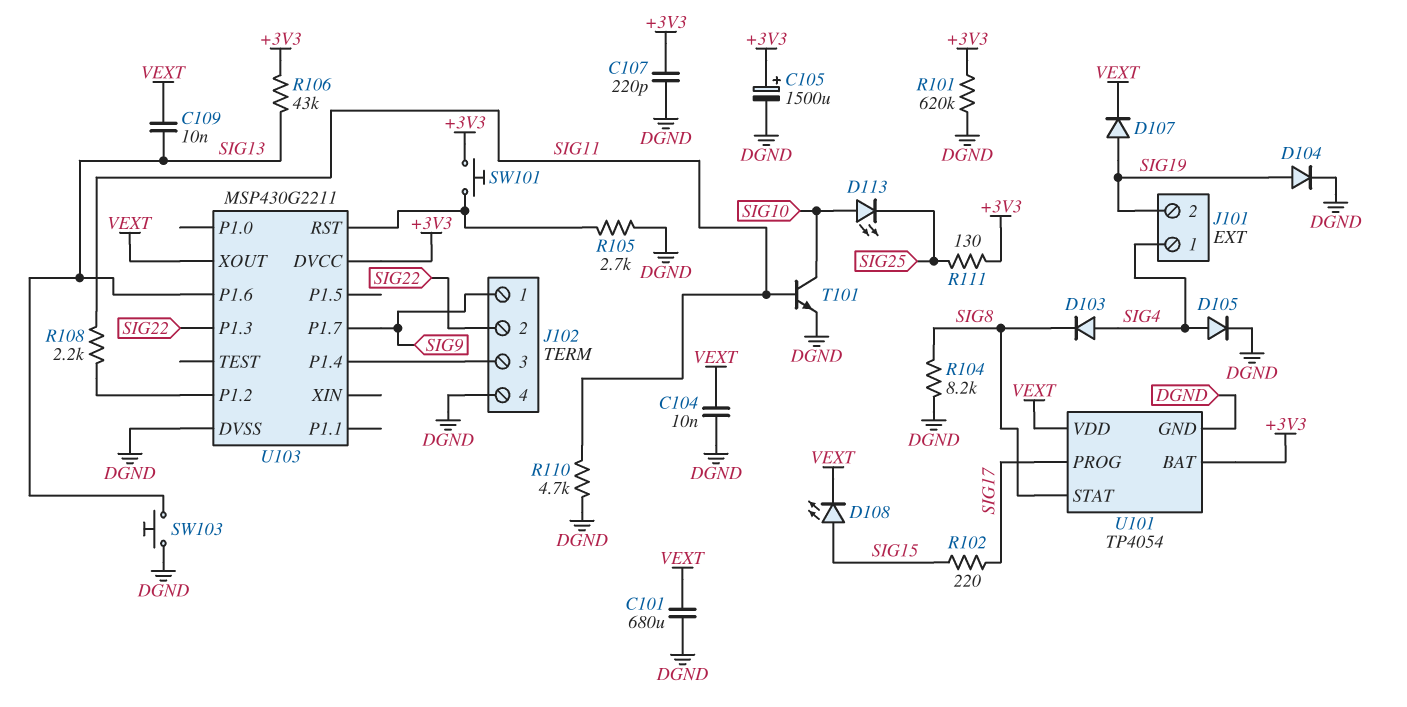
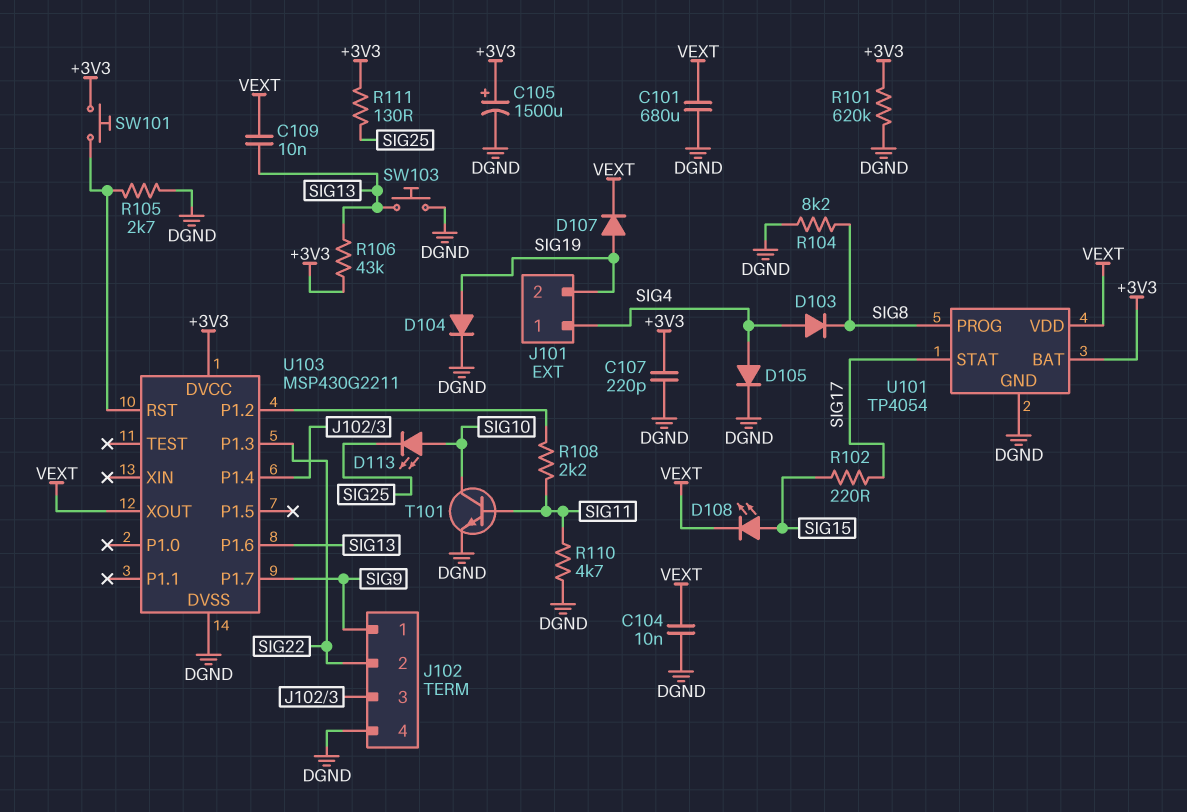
U101 pin PROG: SIG17 -> SIG8
U101 pin STAT: SIG8 -> SIG17

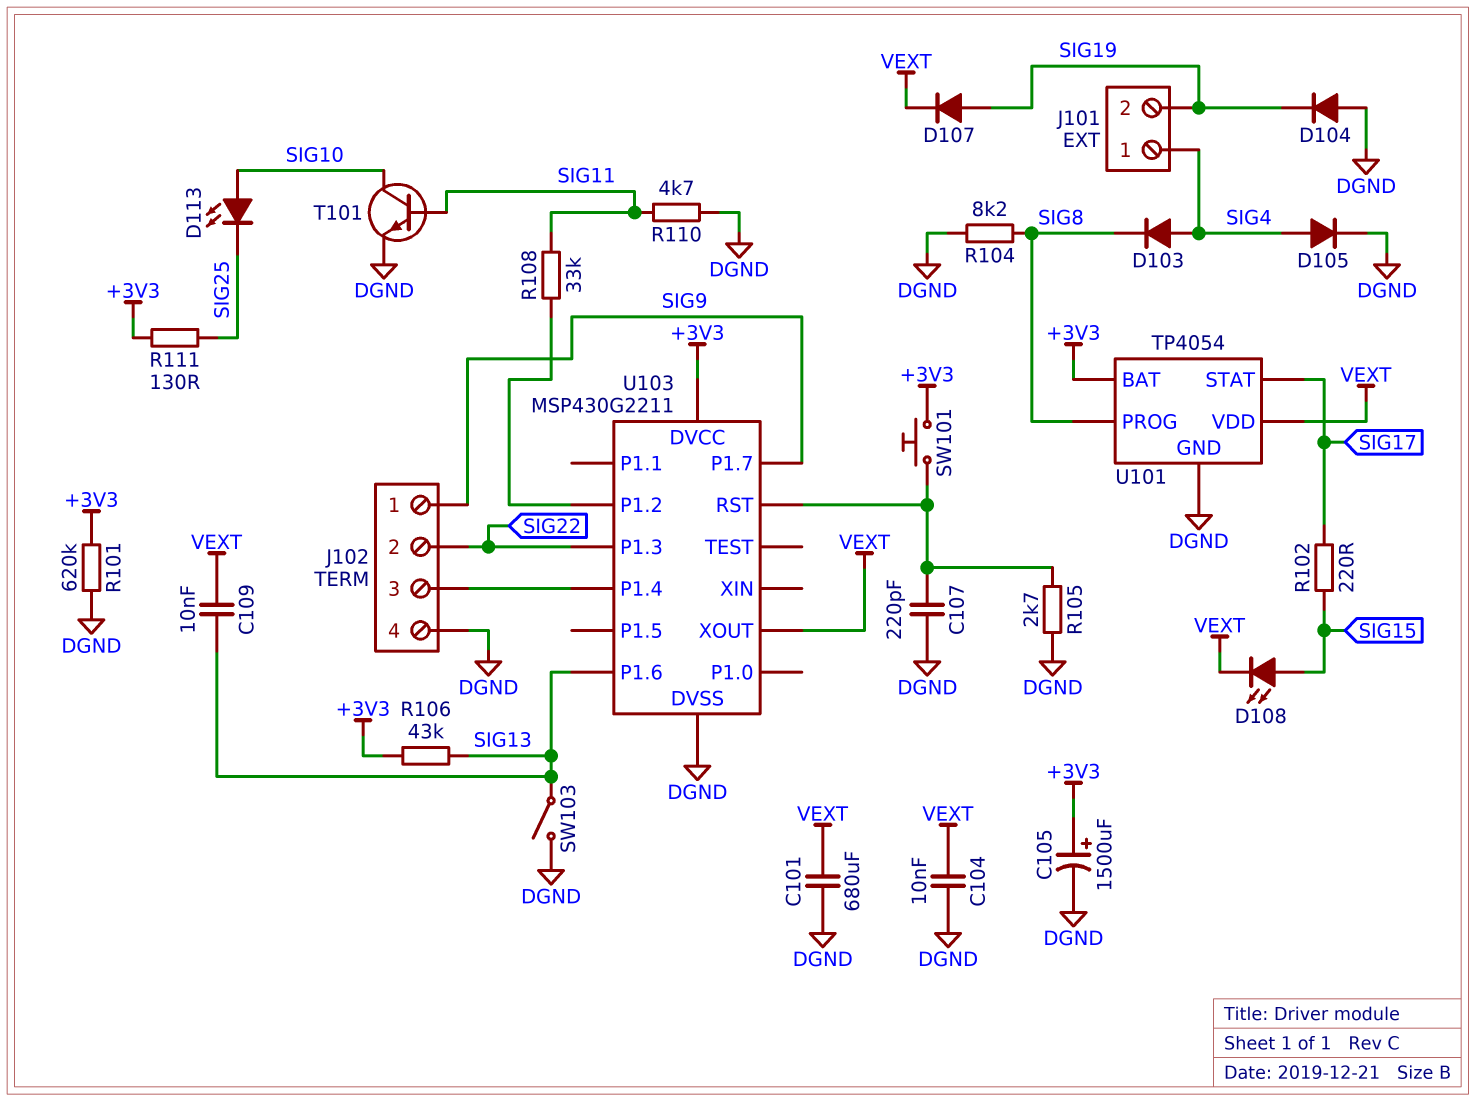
C107: 220pF (+3V3, DGND) -> 220pF (DGND, U103/RST)
D104: diode (A SIG19, K DGND) -> diode (A DGND, K SIG19)
R108: 2.2k (SIG11, U103/P1.2) -> 33k (SIG11, U103/P1.2)
SW103: button (DGND, SIG13) -> switch (DGND, SIG13)

